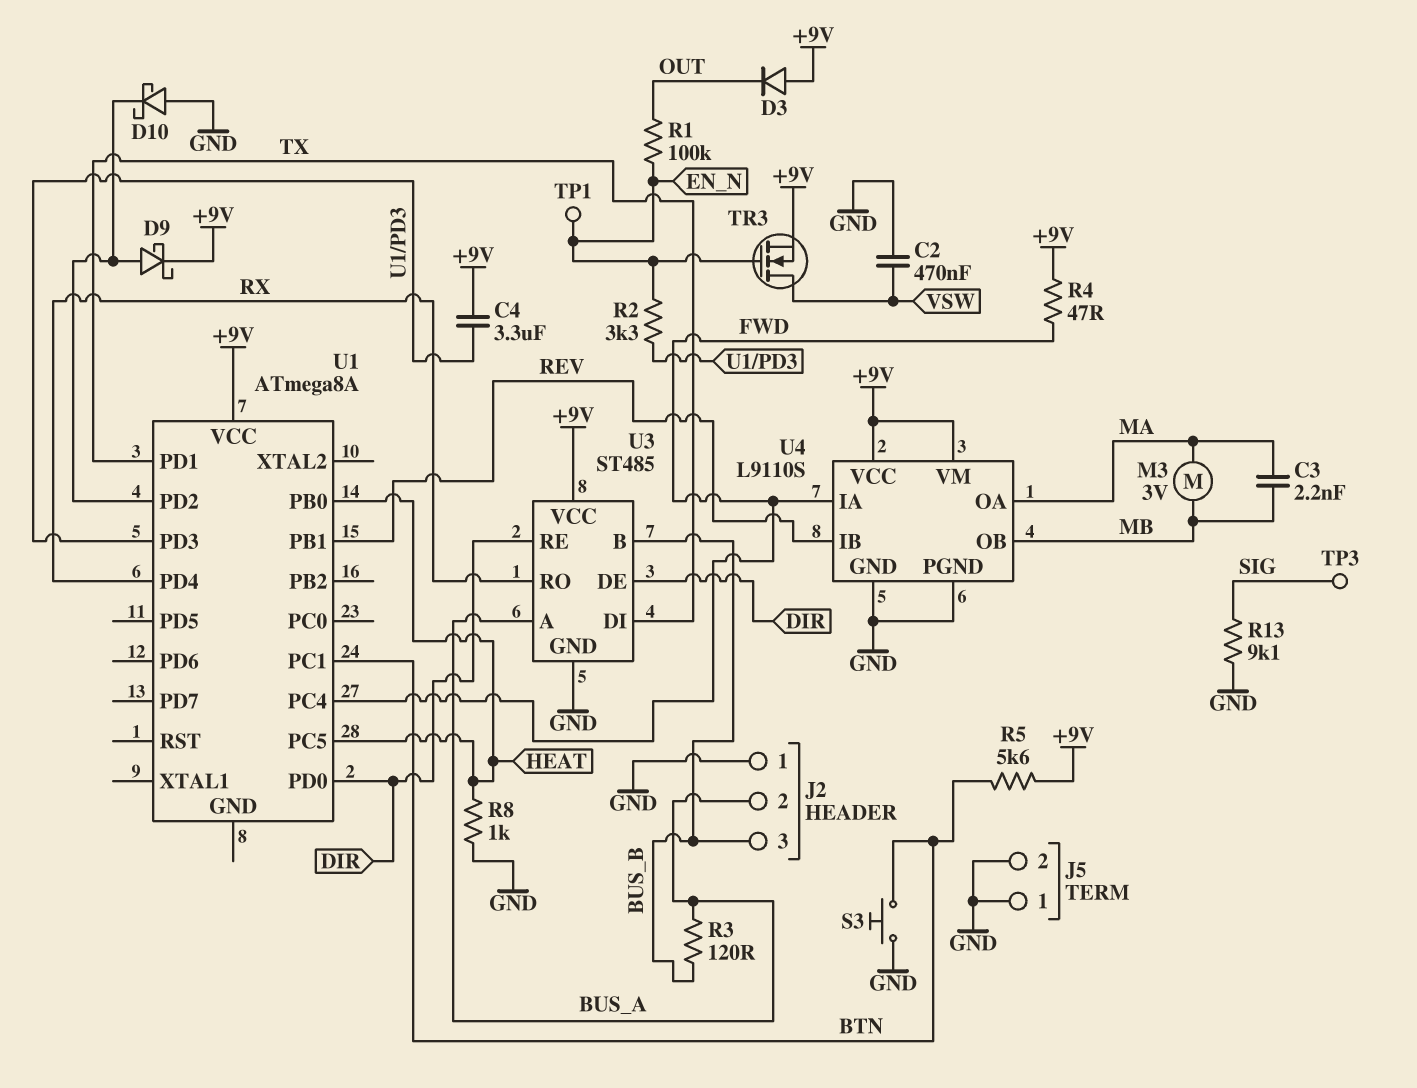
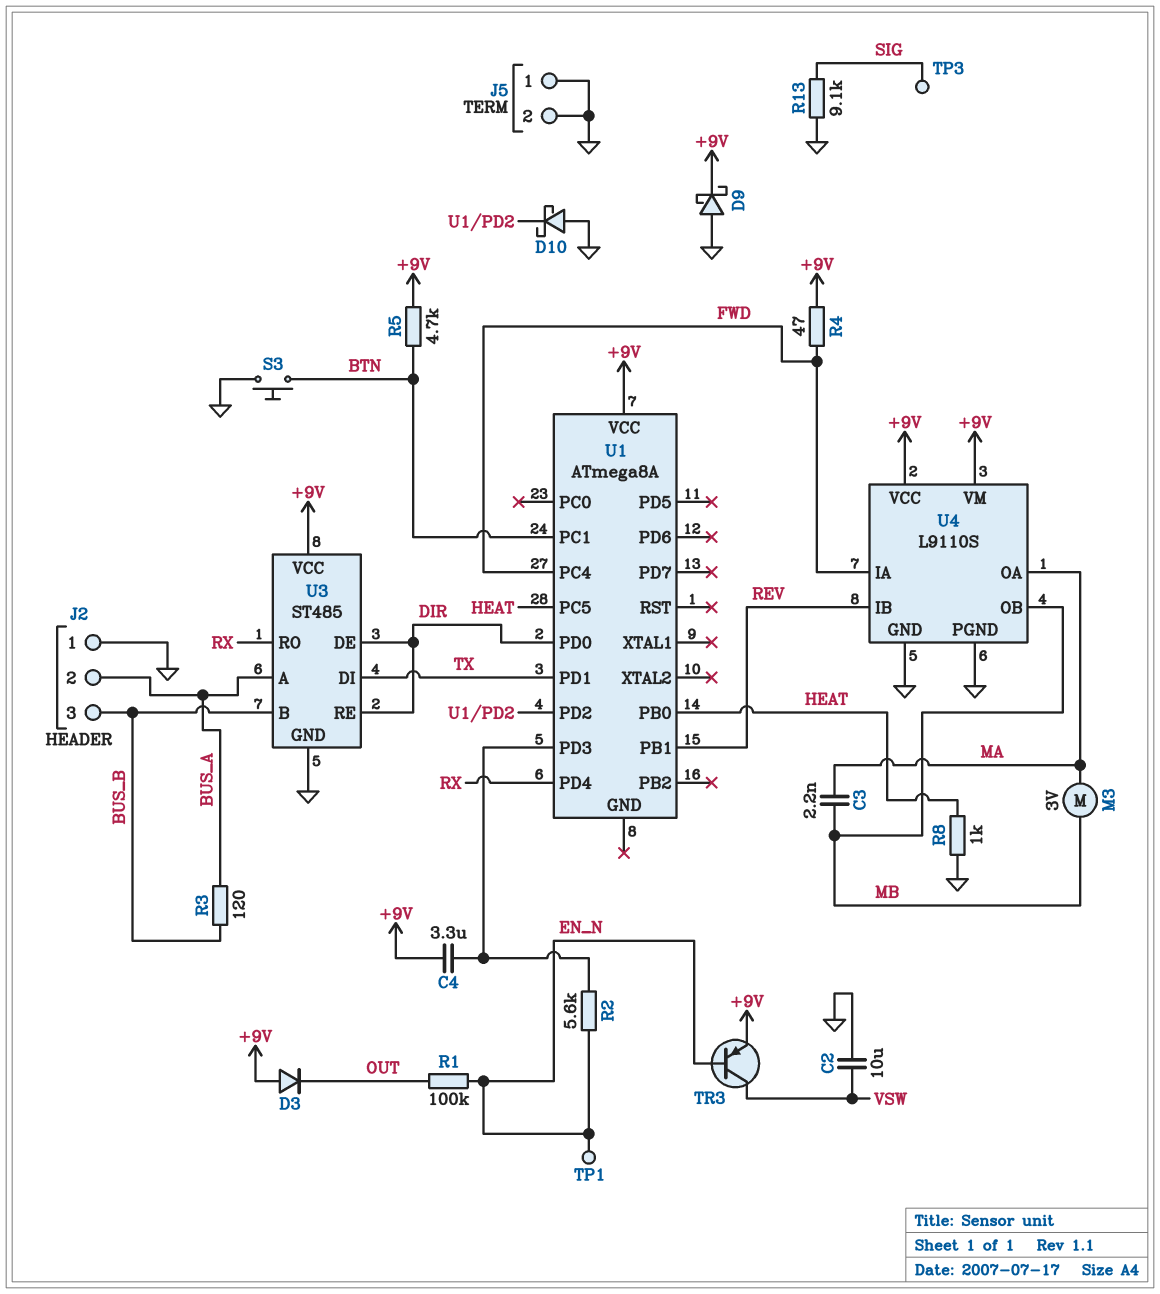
C2: 470nF (GND, VSW) -> 10uF (GND, VSW)
D9: schottky (A U1/PD2, K +9V) -> schottky (A GND, K +9V)
R2: 3.3k (EN_N, U1/PD3) -> 5.6k (EN_N, U1/PD3)
R5: 5.6k (+9V, BTN) -> 4.7k (+9V, BTN)
TR3: NMOS (G EN_N, D VSW, S +9V) -> PNP (B EN_N, C VSW, E +9V)

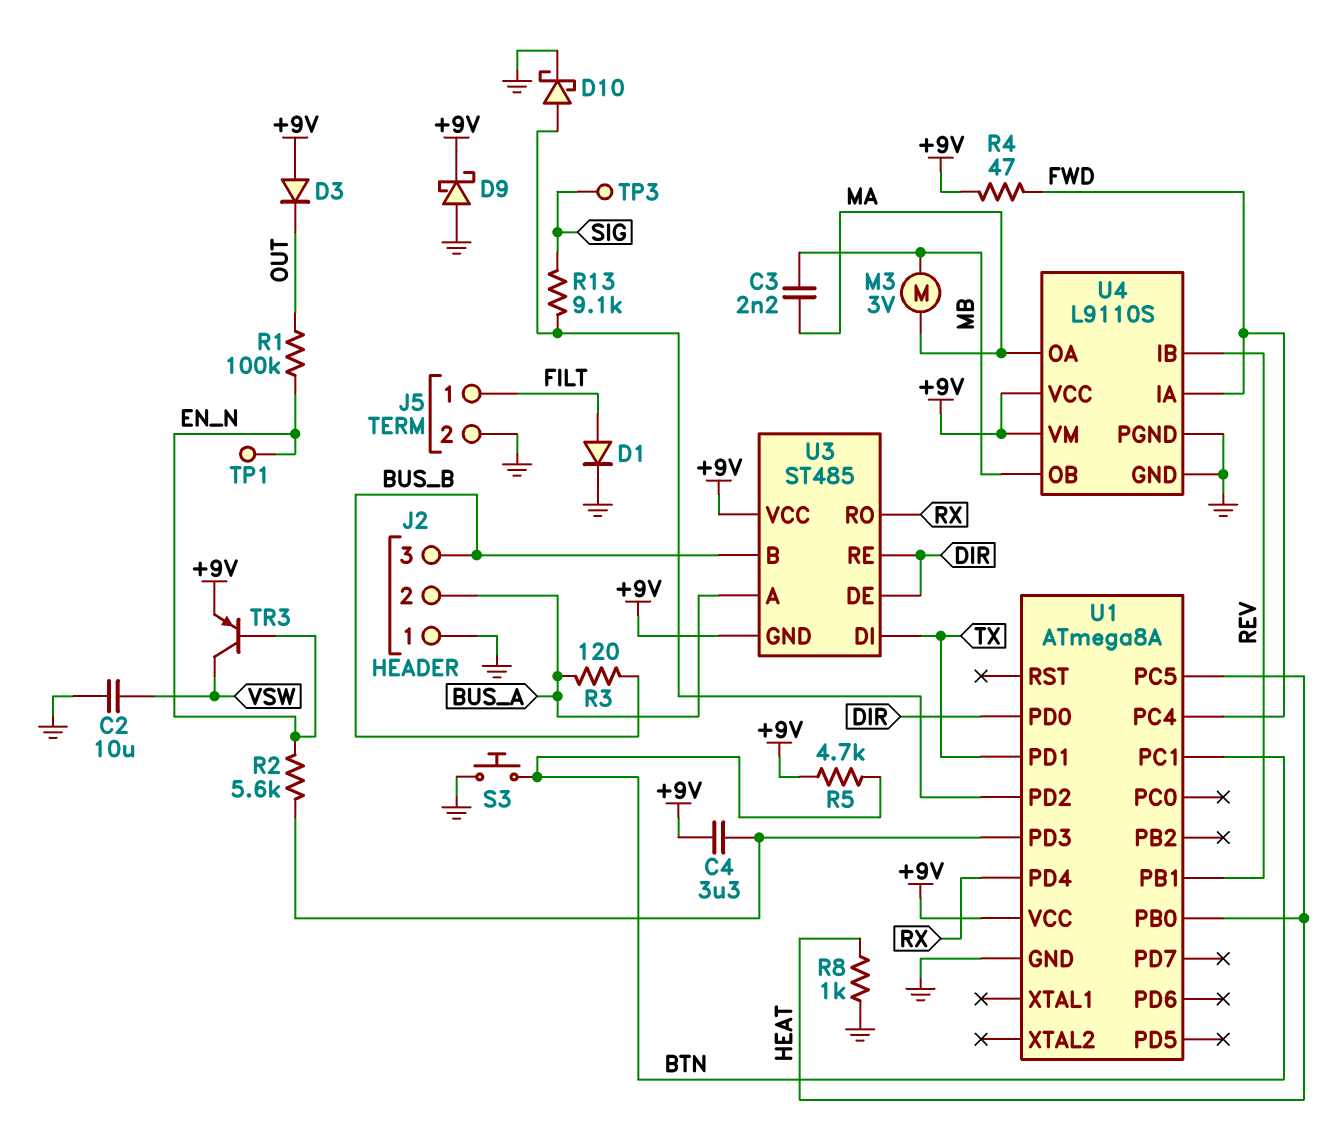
D1: none -> diode (A FILT, K GND)
D10: schottky (A GND, K U1/PD2) -> schottky (A U1/PD2, K GND)
J5 pin 1: GND -> FILT
R13: 9.1k (GND, SIG) -> 9.1k (SIG, U1/PD2)
U1 pin GND: none -> GND
U3 pin GND: GND -> +9V

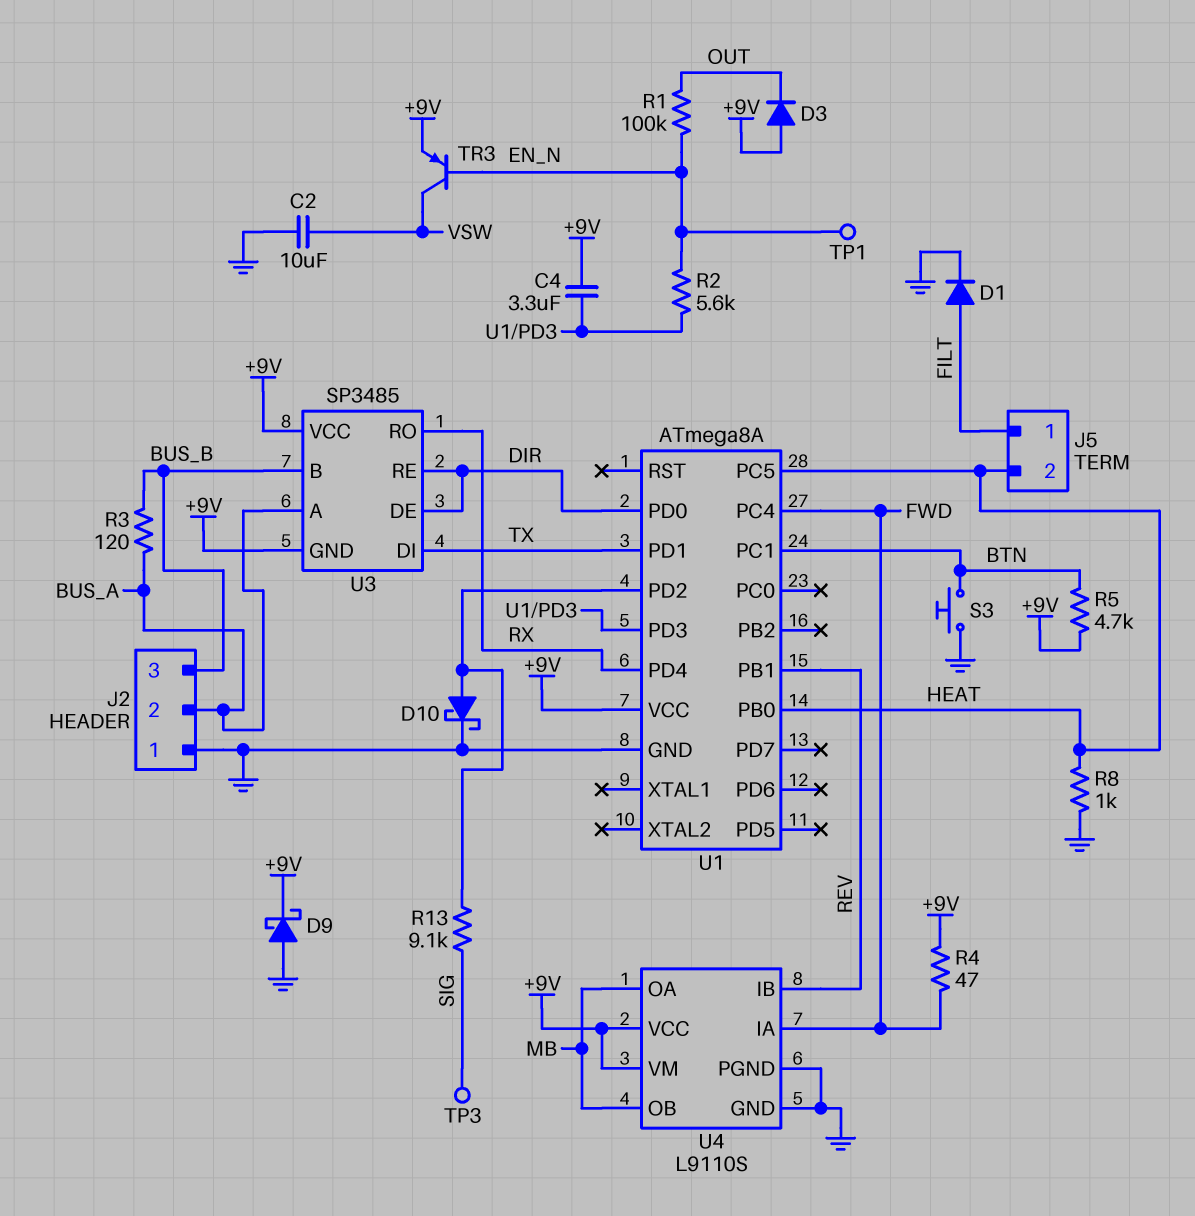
C3: 2.2nF (MA, MB) -> none
J5 pin 2: GND -> HEAT
M3: motor 3V (MA, MB) -> none
U3: ST485 -> SP3485
U4 pin OA: MA -> MB

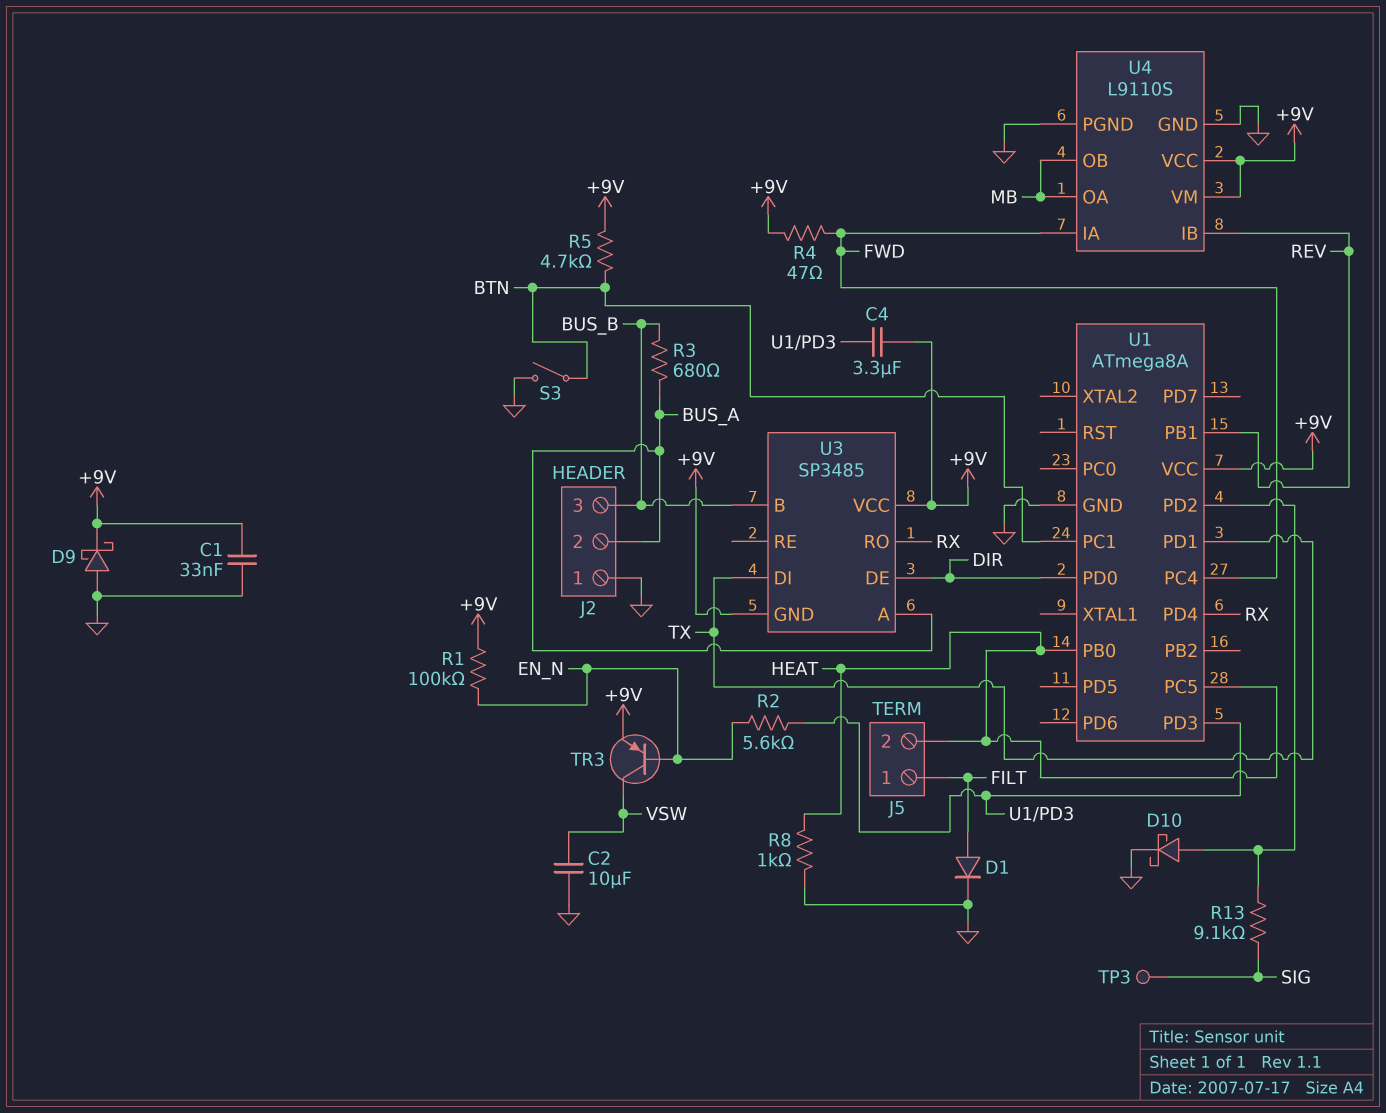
C1: none -> 33nF (+9V, GND)
D3: diode (A +9V, K OUT) -> none
R1: 100k (EN_N, OUT) -> 100k (+9V, EN_N)
R3: 120 (BUS_A, BUS_B) -> 680 (BUS_A, BUS_B)
S3: button (BTN, GND) -> switch (BTN, GND)
TP1: test point (EN_N) -> none
U3 pin RE: DIR -> none

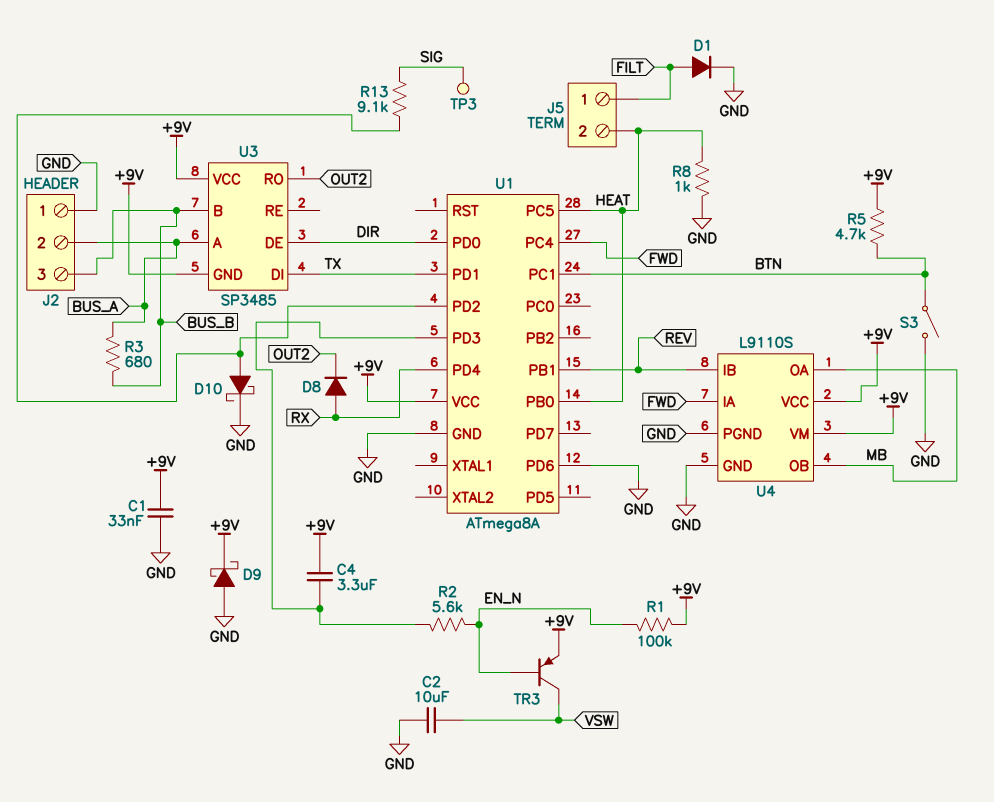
D8: none -> diode (A RX, K OUT2)
R4: 47 (+9V, FWD) -> none
U1 pin PD6: none -> GND
U3 pin RO: RX -> OUT2

